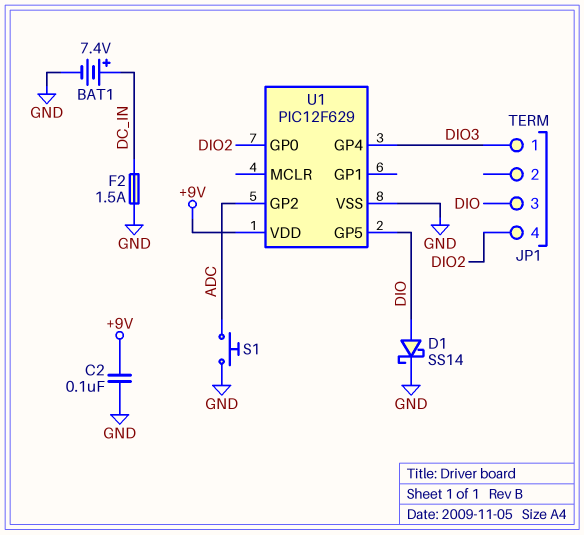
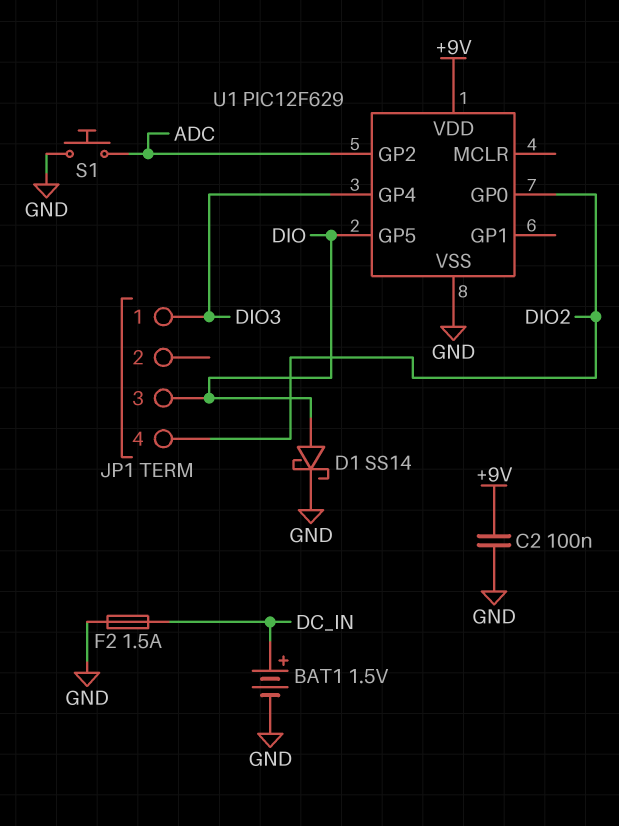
BAT1: 7.4V (plus DC_IN, minus GND) -> 1.5V (plus DC_IN, minus GND)

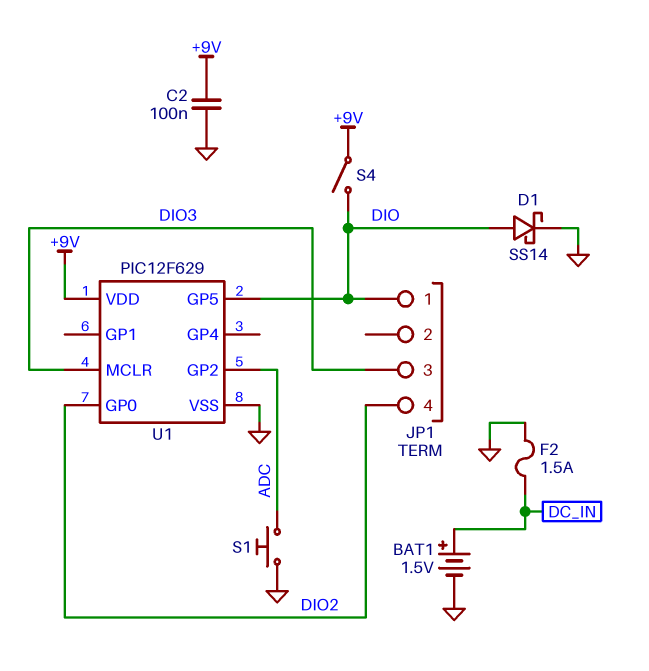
JP1 pin 1: DIO3 -> DIO
JP1 pin 3: DIO -> DIO3
S4: none -> switch (+9V, DIO)
U1 pin GP4: DIO3 -> none
U1 pin MCLR: none -> DIO3

